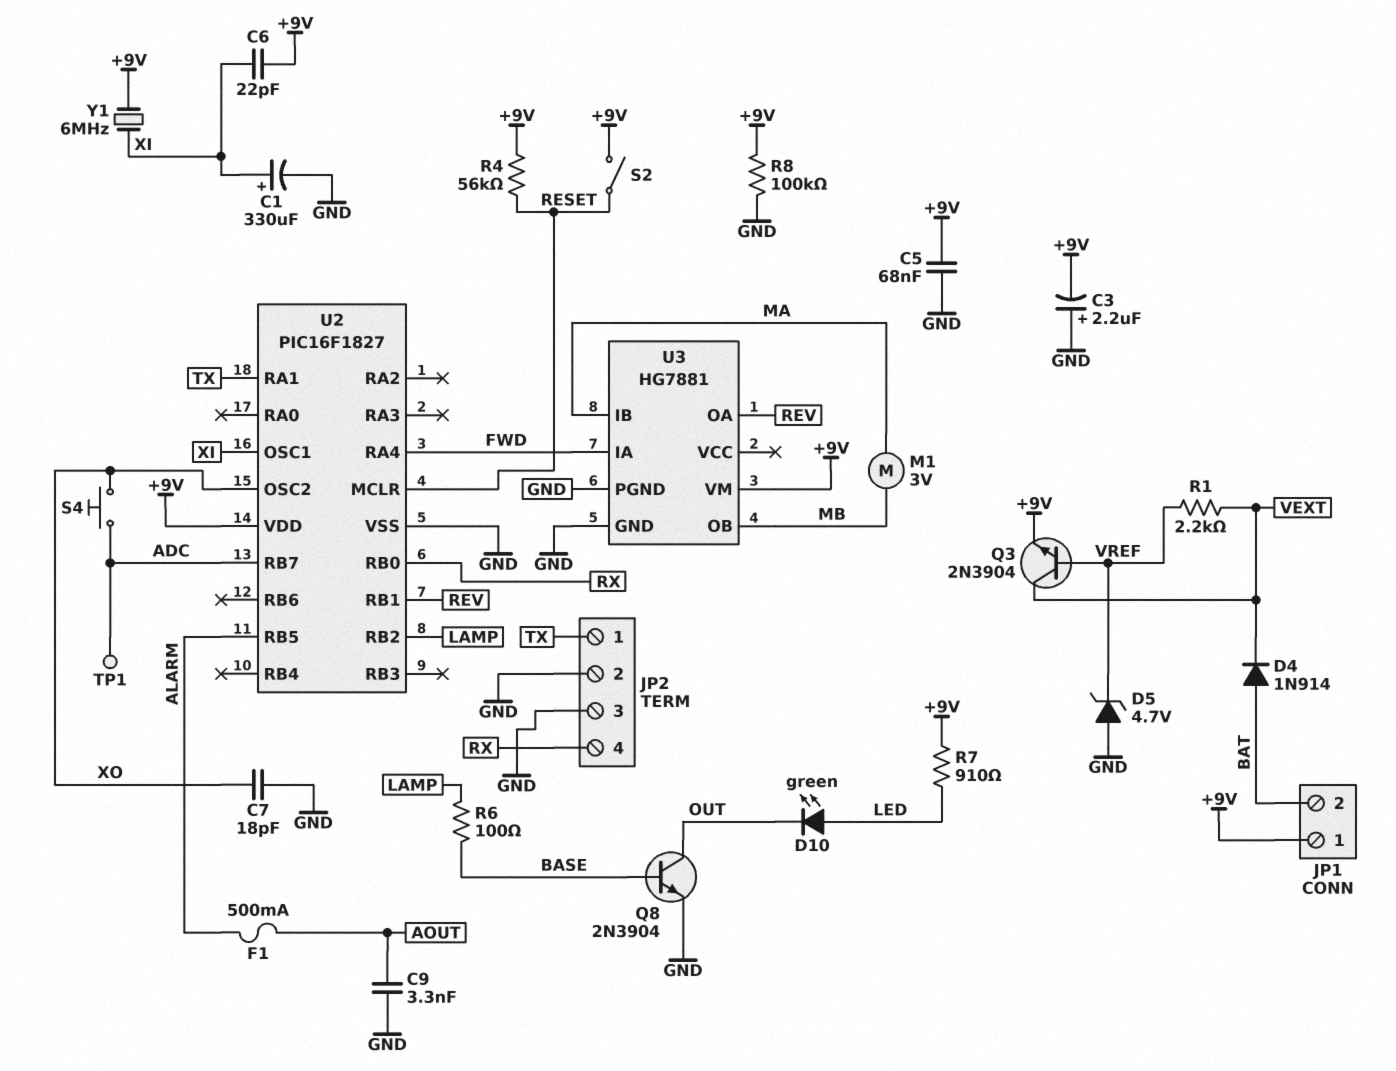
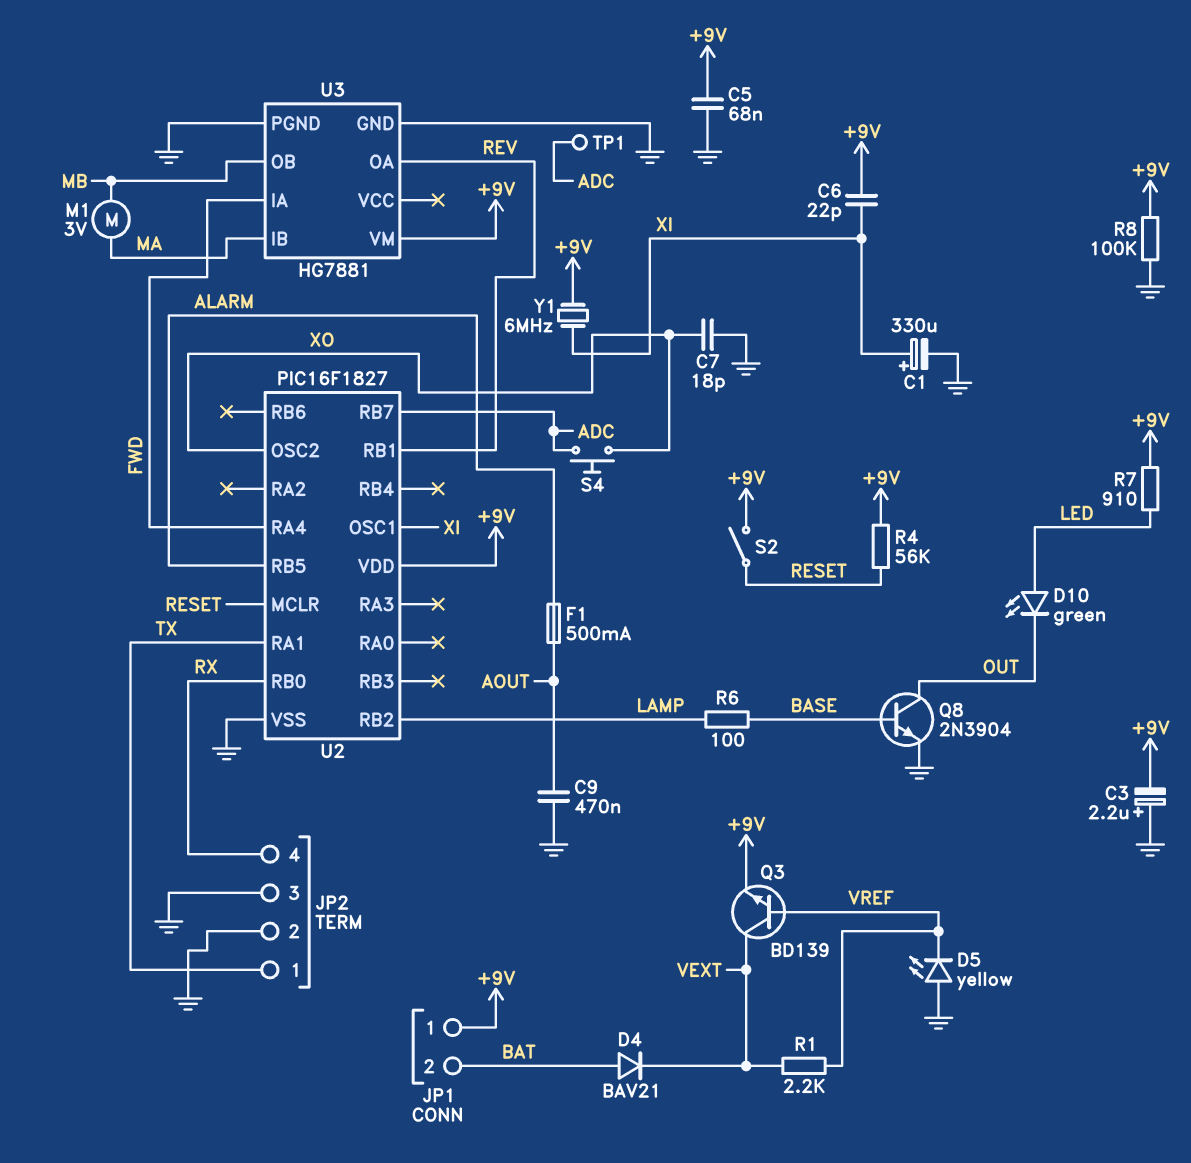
C9: 3.3nF (AOUT, GND) -> 470nF (AOUT, GND)
D4: diode 1N914 (A BAT, K VEXT) -> diode BAV21 (A BAT, K VEXT)
D5: zener 4.7V (A GND, K VREF) -> LED yellow (A GND, K VREF)
Q3: NPN 2N3904 (B VREF, C VEXT, E +9V) -> NPN BD139 (B VREF, C VEXT, E +9V)

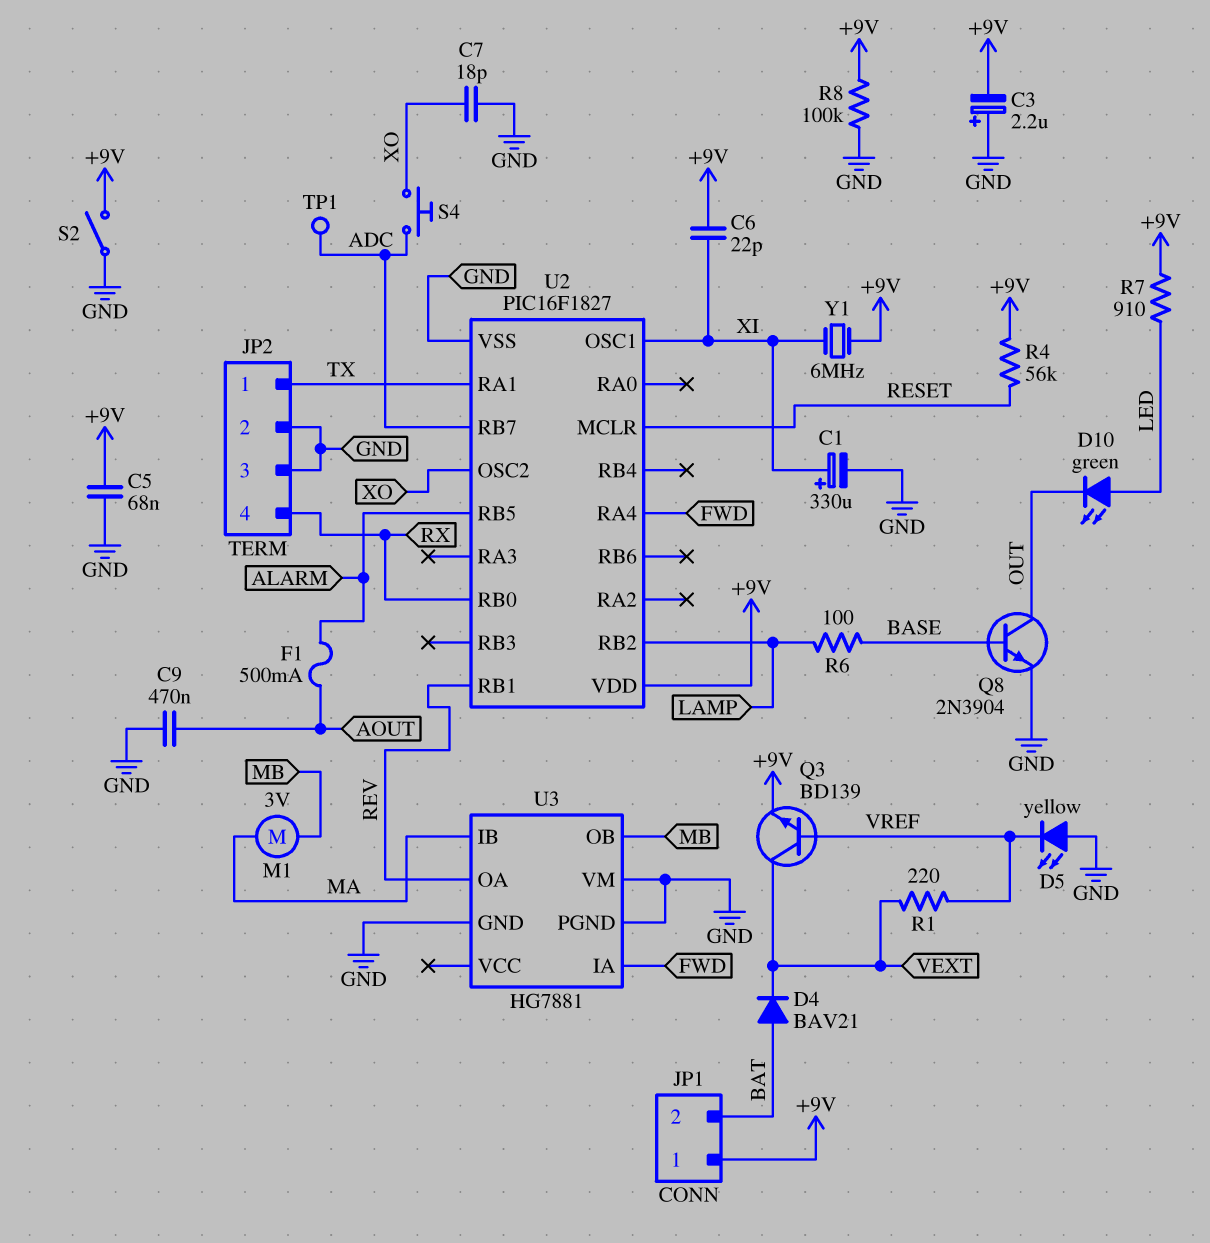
R1: 2.2k (VEXT, VREF) -> 220 (VEXT, VREF)
S2: switch (+9V, RESET) -> switch (+9V, GND)
U3 pin VM: +9V -> GND

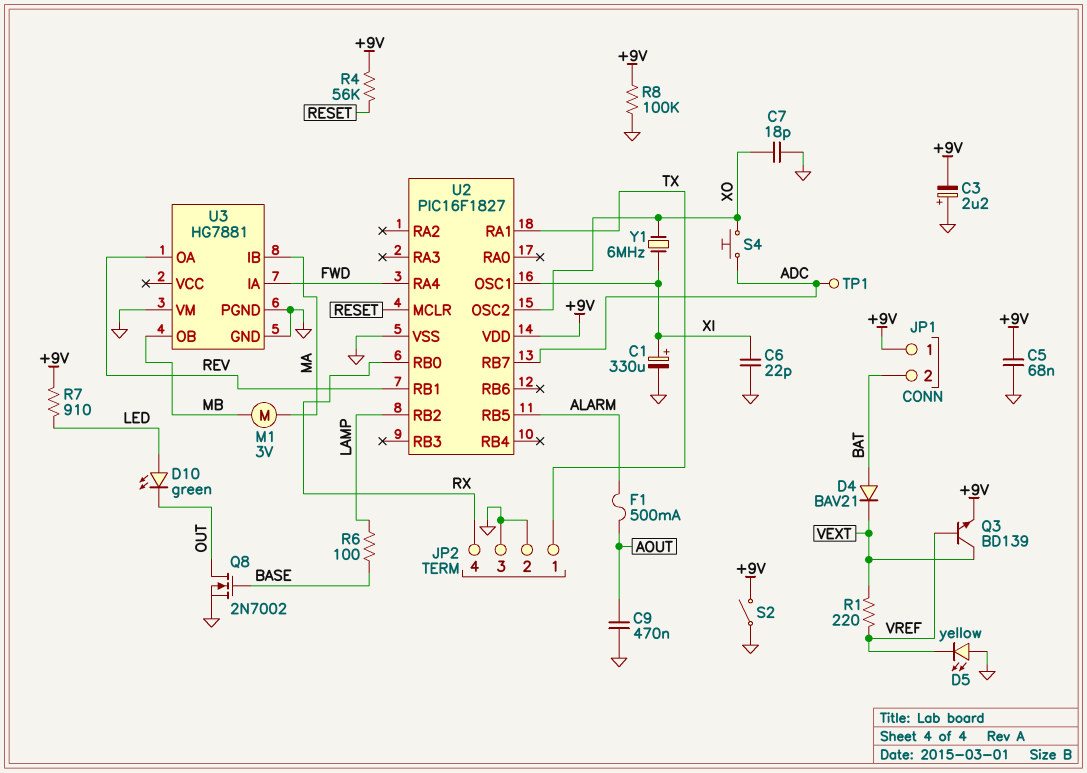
C6: 22pF (+9V, XI) -> 22pF (GND, XI)
Q8: NPN 2N3904 (B BASE, C OUT, E GND) -> NMOS 2N7002 (G BASE, D OUT, S GND)
Y1: 6MHz (+9V, XI) -> 6MHz (XI, XO)

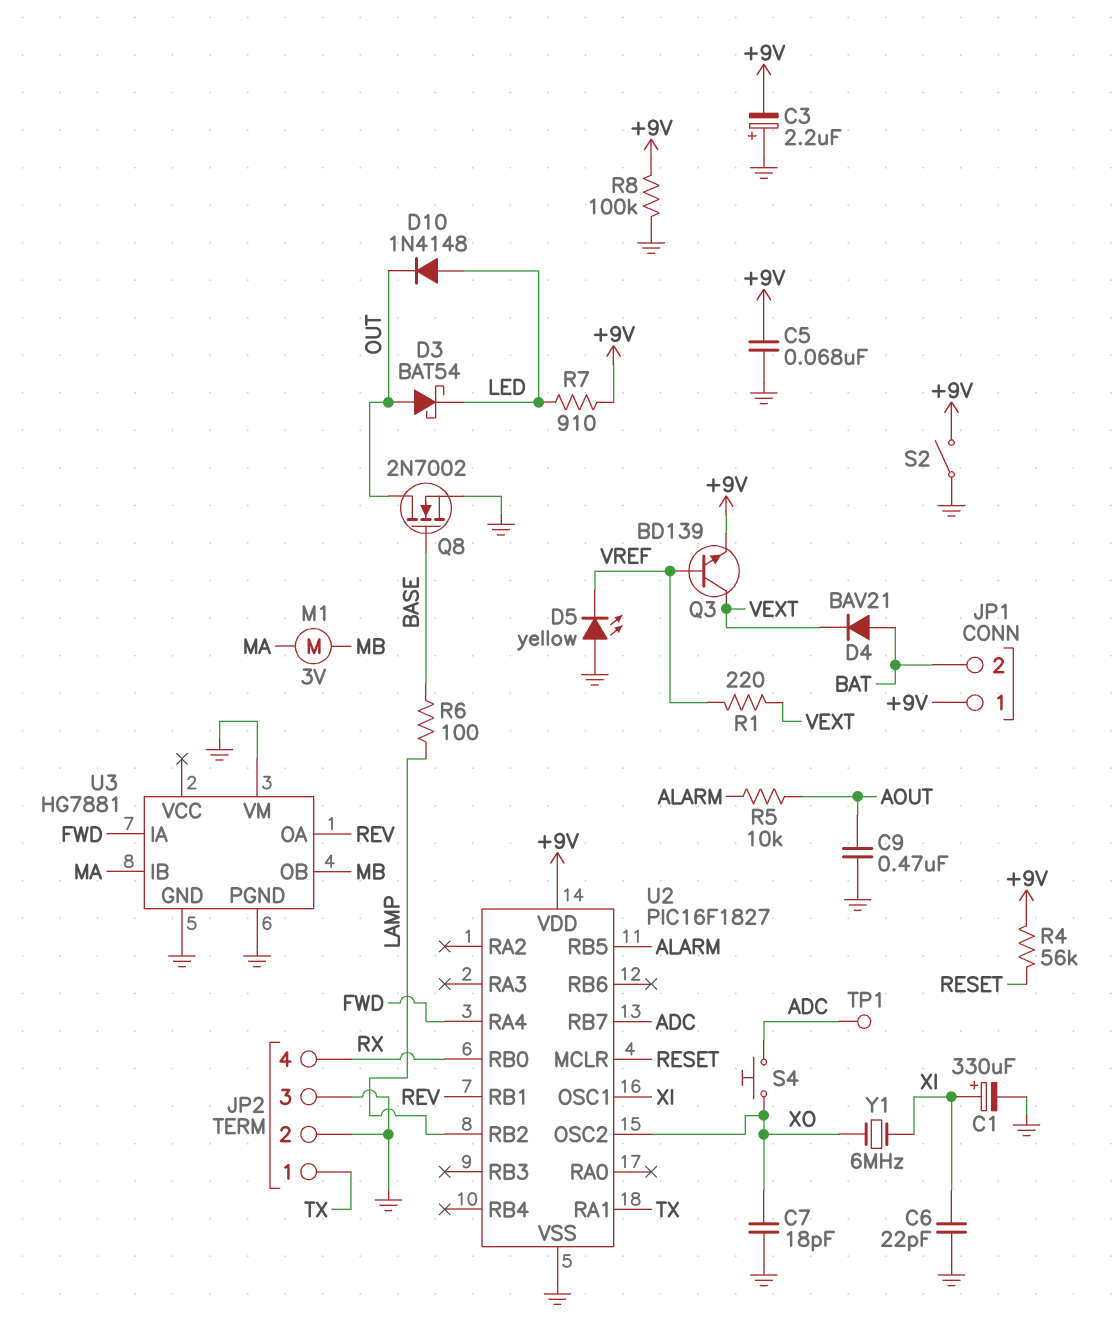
D3: none -> schottky BAT54 (A OUT, K LED)
D10: LED green (A LED, K OUT) -> diode 1N4148 (A LED, K OUT)
F1: 500mA (ALARM, AOUT) -> none
R5: none -> 10k (ALARM, AOUT)

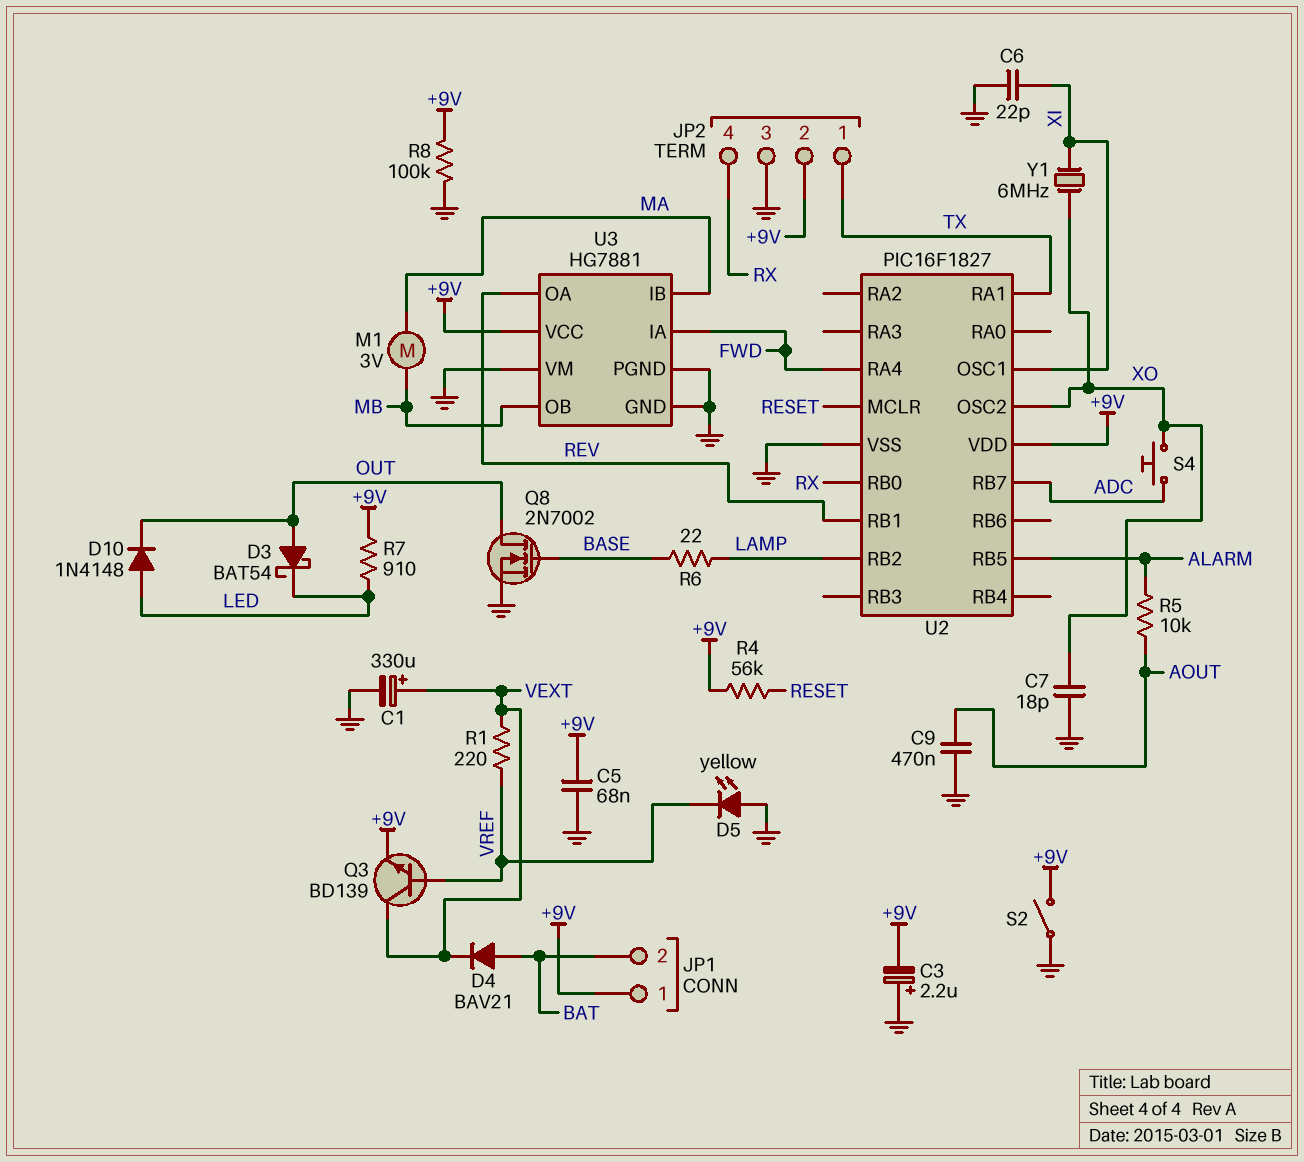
C1: 330uF (plus XI, minus GND) -> 330uF (plus VEXT, minus GND)
JP2 pin 2: GND -> +9V
R6: 100 (BASE, LAMP) -> 22 (BASE, LAMP)
TP1: test point (ADC) -> none
U3 pin VCC: none -> +9V

